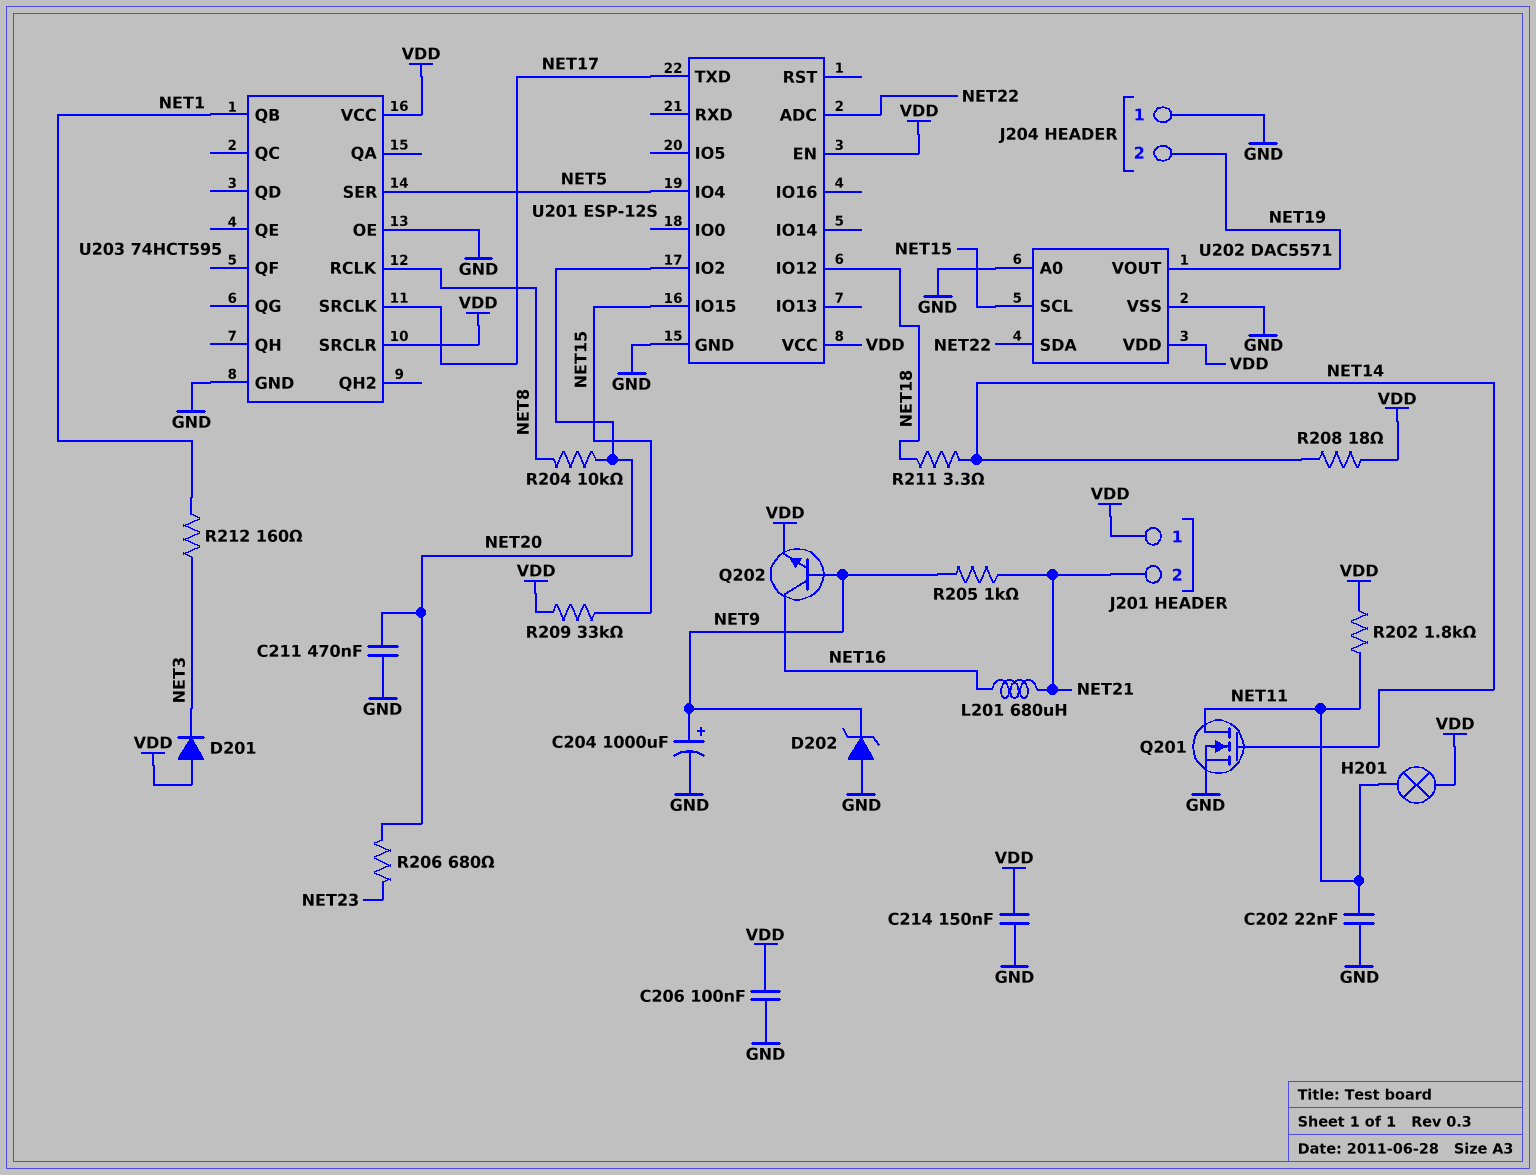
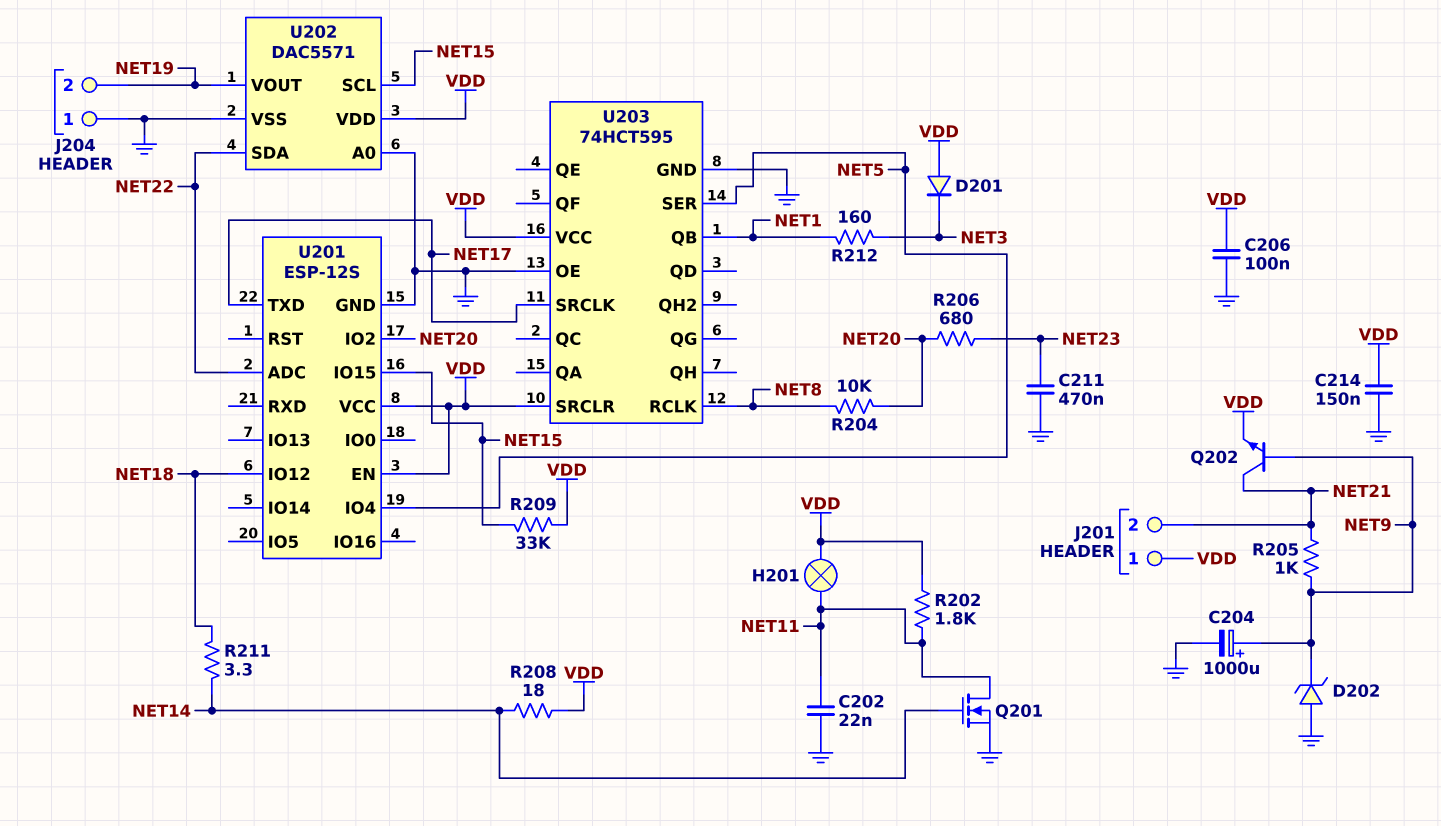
C211: 470nF (GND, NET20) -> 470nF (GND, NET23)
L201: 680uH (NET16, NET21) -> none
Q202: NPN (B NET9, C NET16, E VDD) -> NPN (B NET9, C NET21, E VDD)

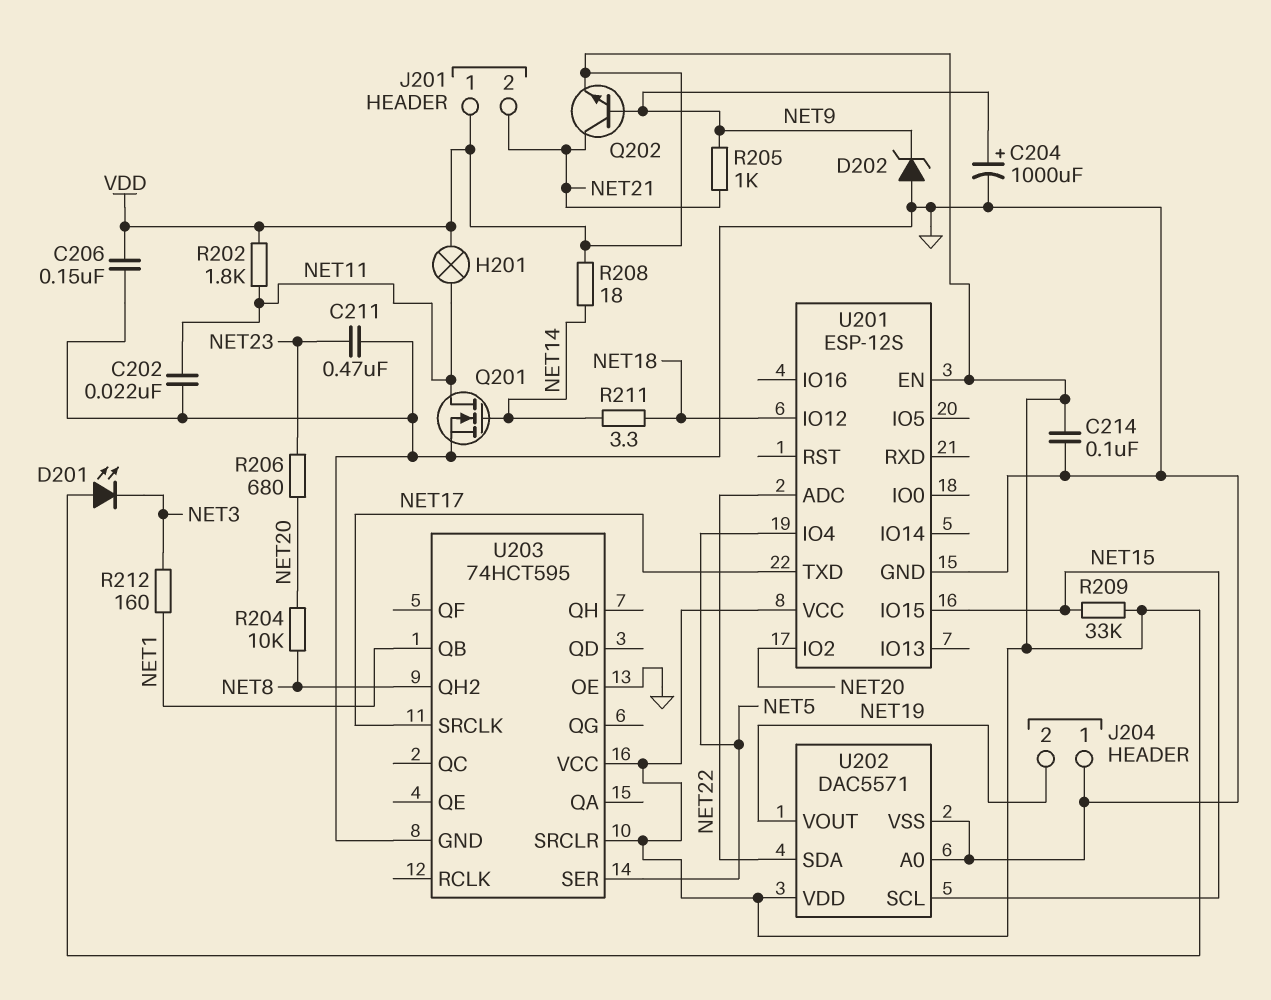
C206: 100nF (GND, VDD) -> 150nF (GND, VDD)
C214: 150nF (GND, VDD) -> 100nF (GND, VDD)
D201: diode (A VDD, K NET3) -> LED (A VDD, K NET3)
U203 pin QH2: none -> NET8
U203 pin RCLK: NET8 -> none

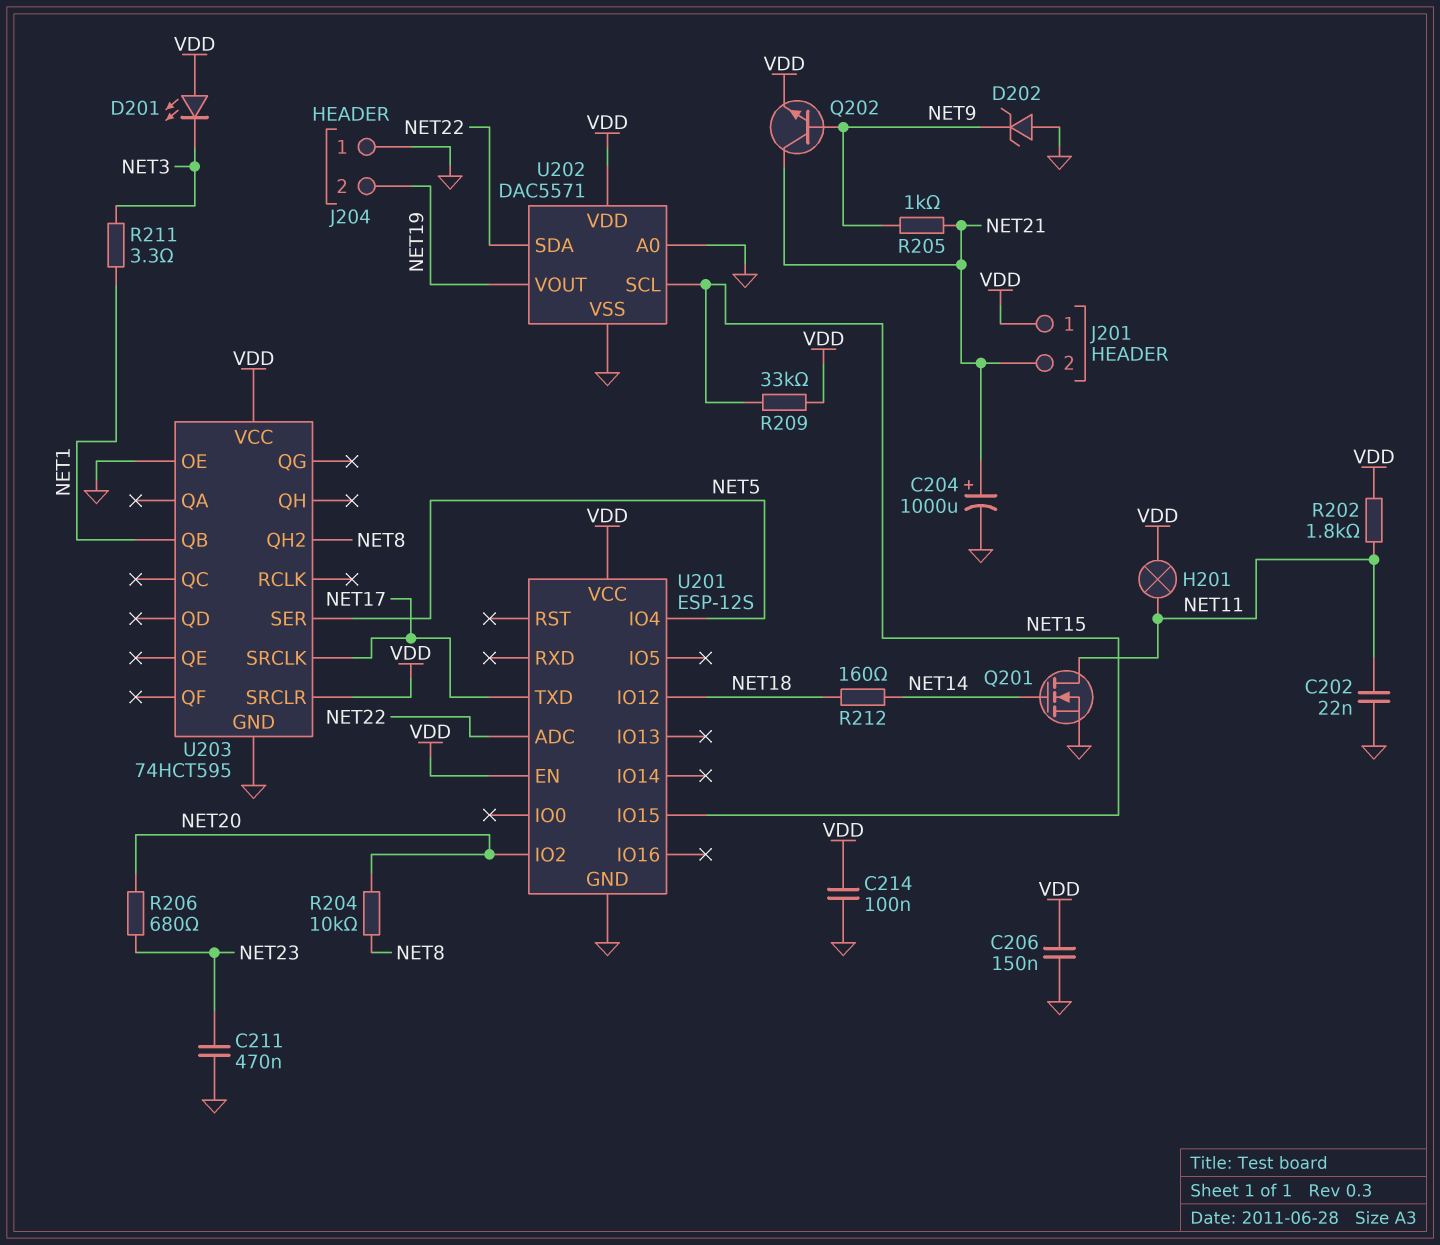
C204: 1000uF (plus NET9, minus GND) -> 1000uF (plus NET21, minus GND)
R208: 18 (NET14, VDD) -> none
R211: 3.3 (NET14, NET18) -> 3.3 (NET1, NET3)
R212: 160 (NET1, NET3) -> 160 (NET14, NET18)

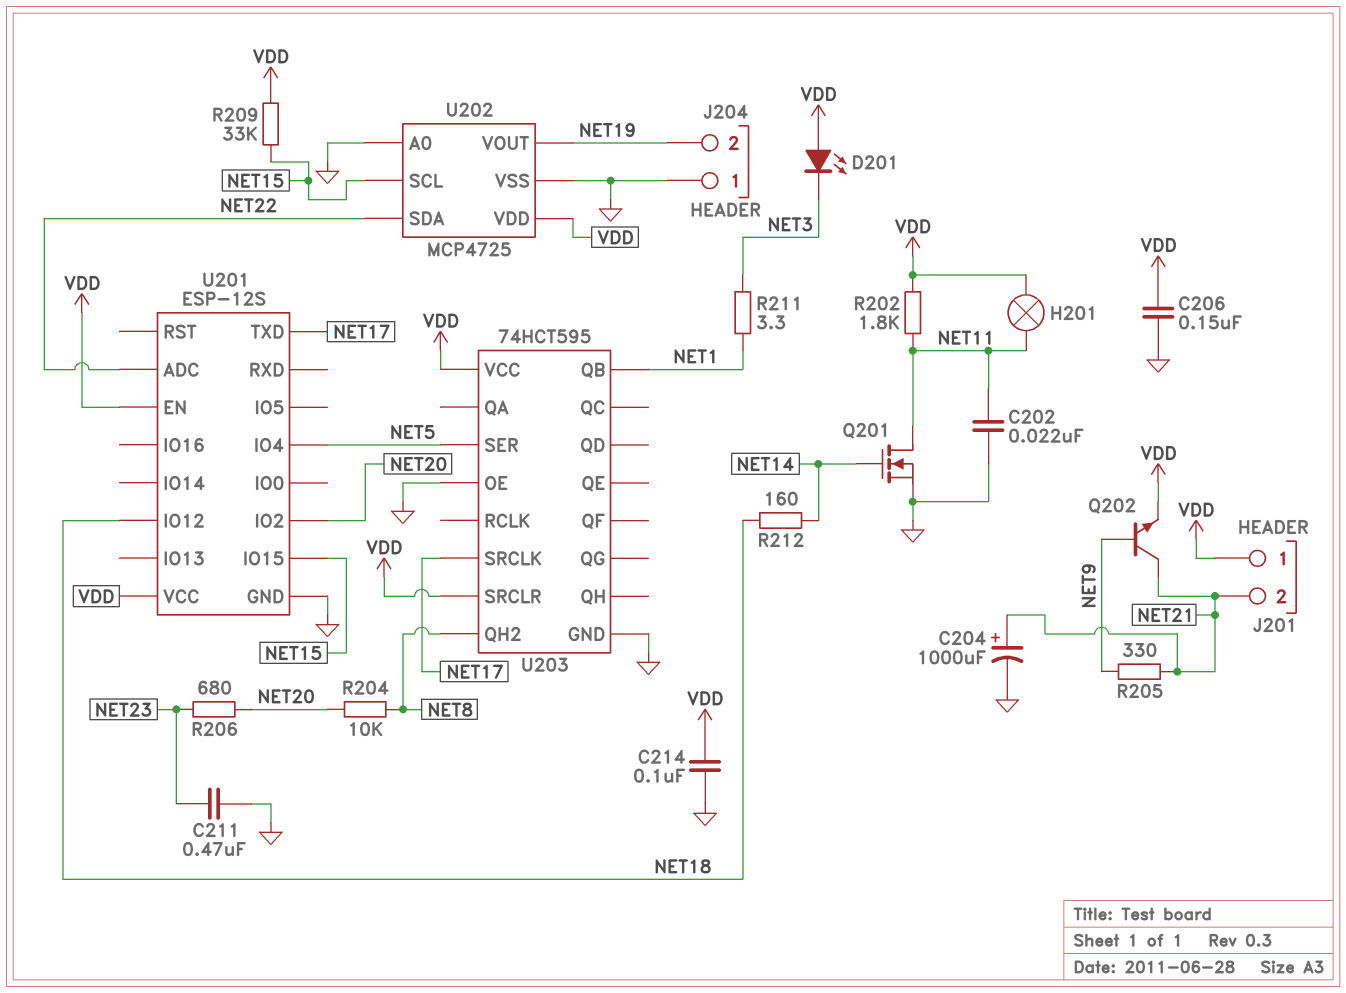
D202: zener (A GND, K NET9) -> none
R205: 1k (NET9, NET21) -> 330 (NET9, NET21)
U202: DAC5571 -> MCP4725

